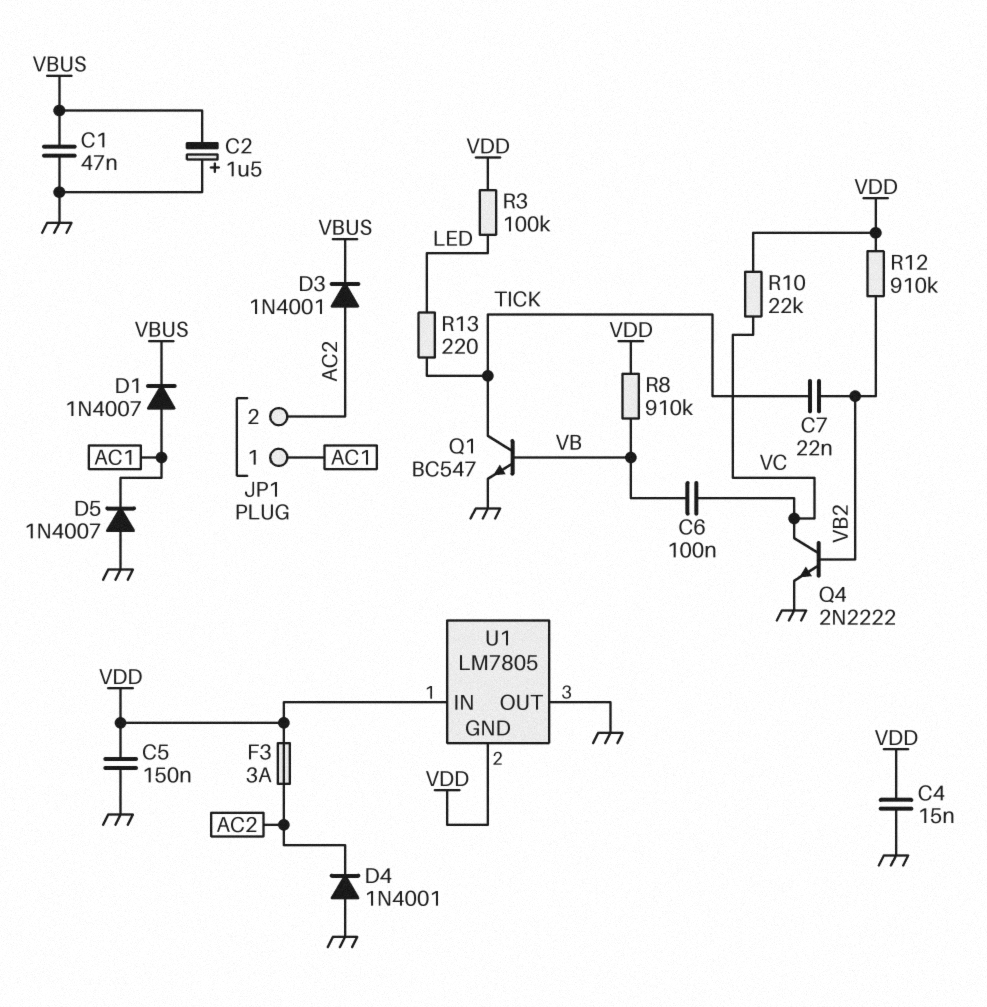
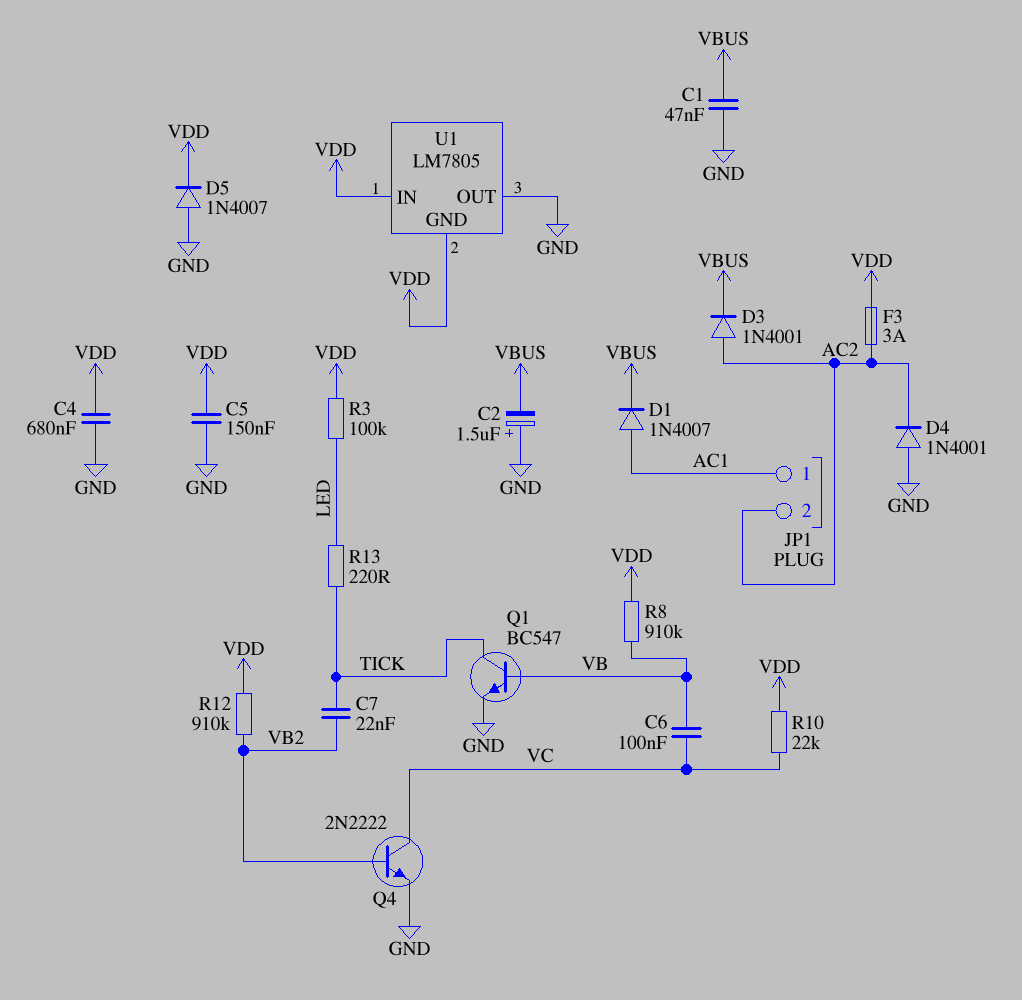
C4: 15nF (GND, VDD) -> 680nF (GND, VDD)
D5: diode 1N4007 (A GND, K AC1) -> diode 1N4007 (A GND, K VDD)

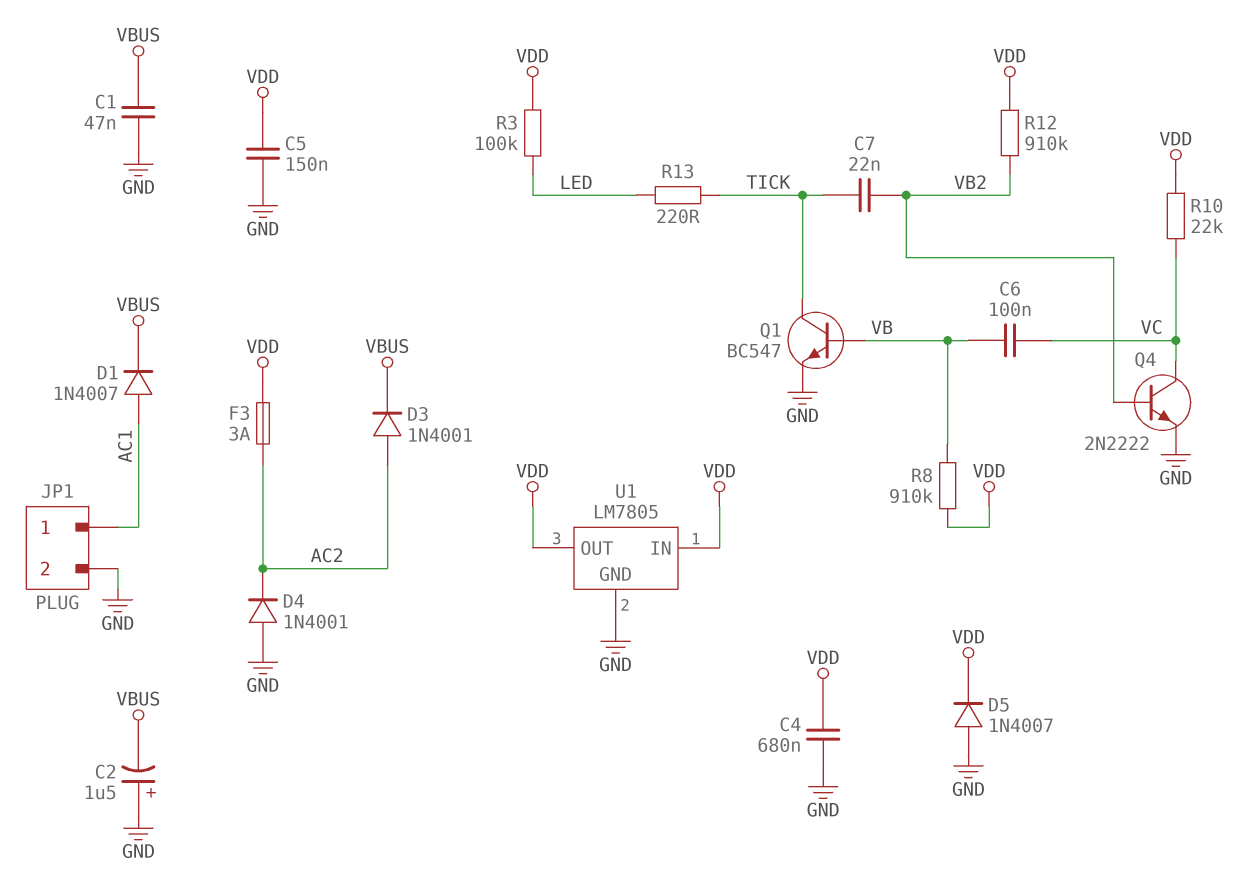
JP1 pin 2: AC2 -> GND
U1 pin GND: VDD -> GND
U1 pin OUT: GND -> VDD

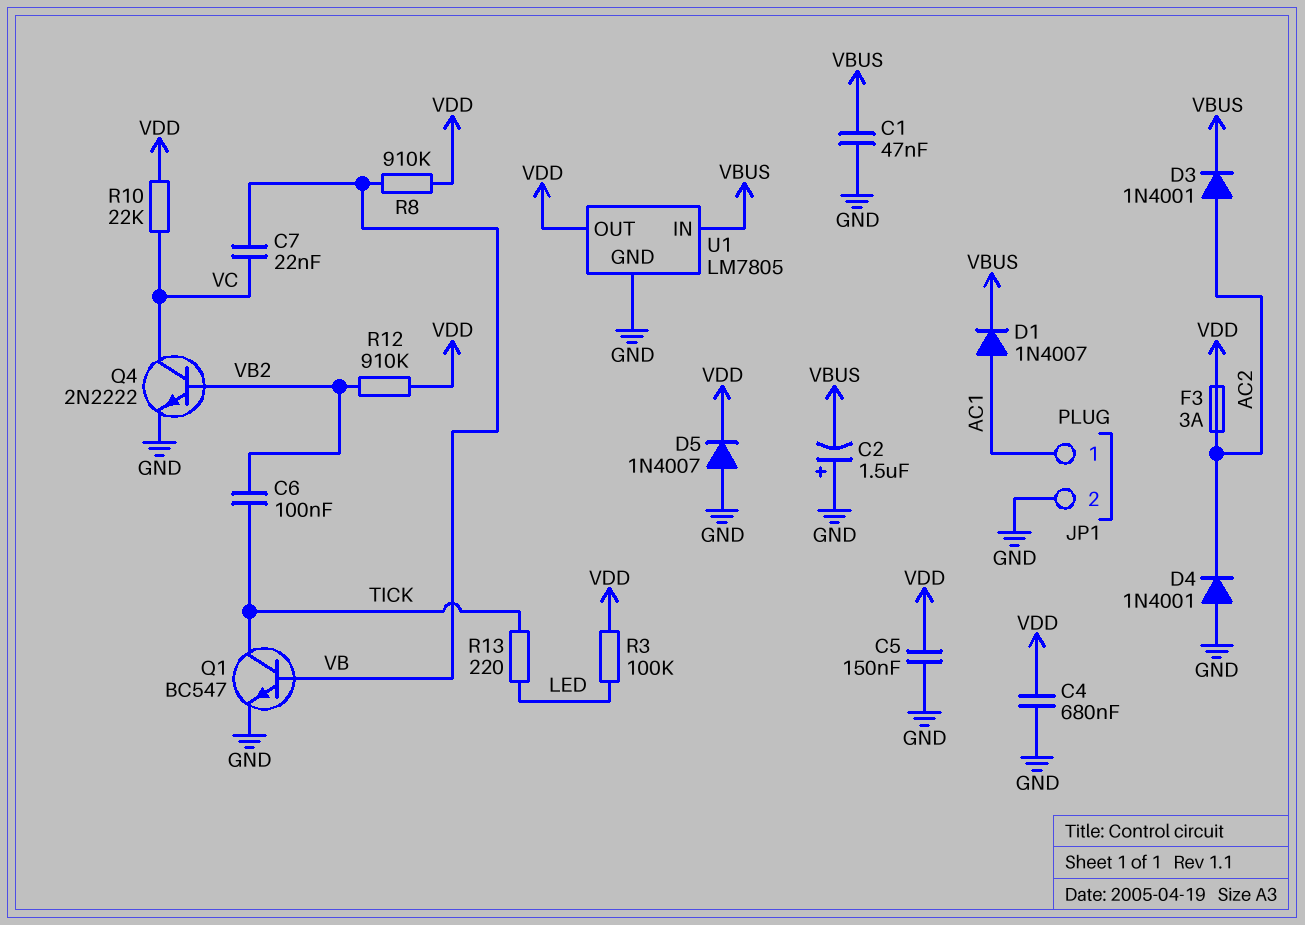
C6: 100nF (VB, VC) -> 100nF (TICK, VB2)
C7: 22nF (TICK, VB2) -> 22nF (VB, VC)
U1 pin IN: VDD -> VBUS

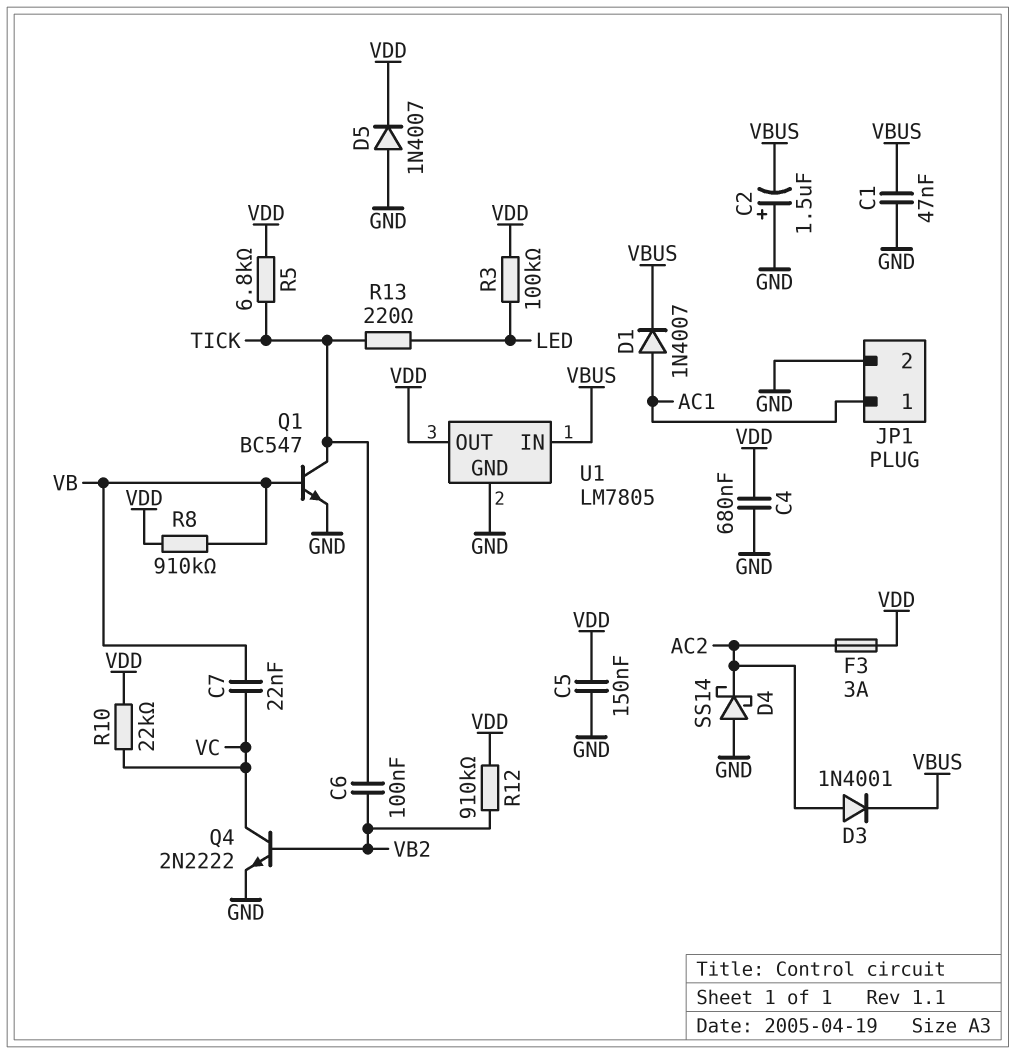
D4: diode 1N4001 (A GND, K AC2) -> schottky SS14 (A GND, K AC2)
R5: none -> 6.8k (TICK, VDD)

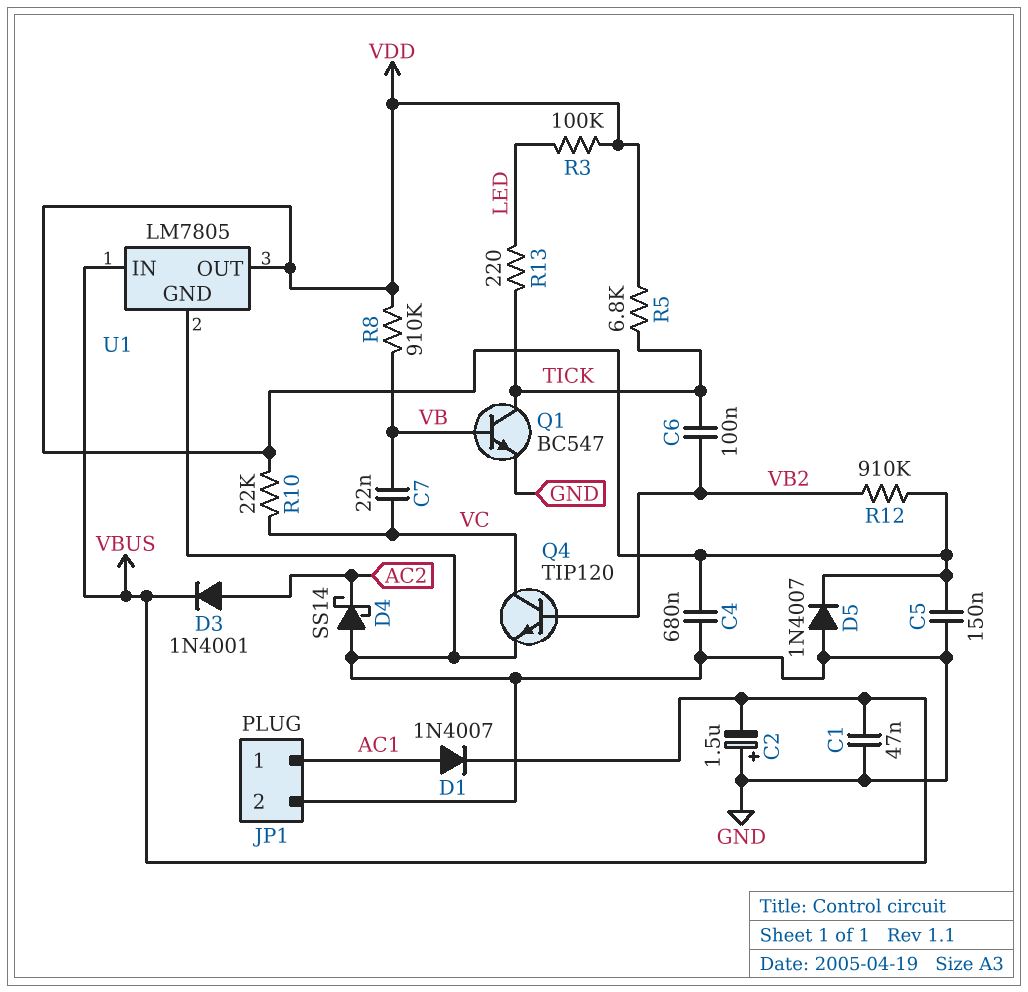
F3: 3A (AC2, VDD) -> none
Q4: NPN 2N2222 (B VB2, C VC, E GND) -> NPN TIP120 (B VB2, C VC, E GND)

